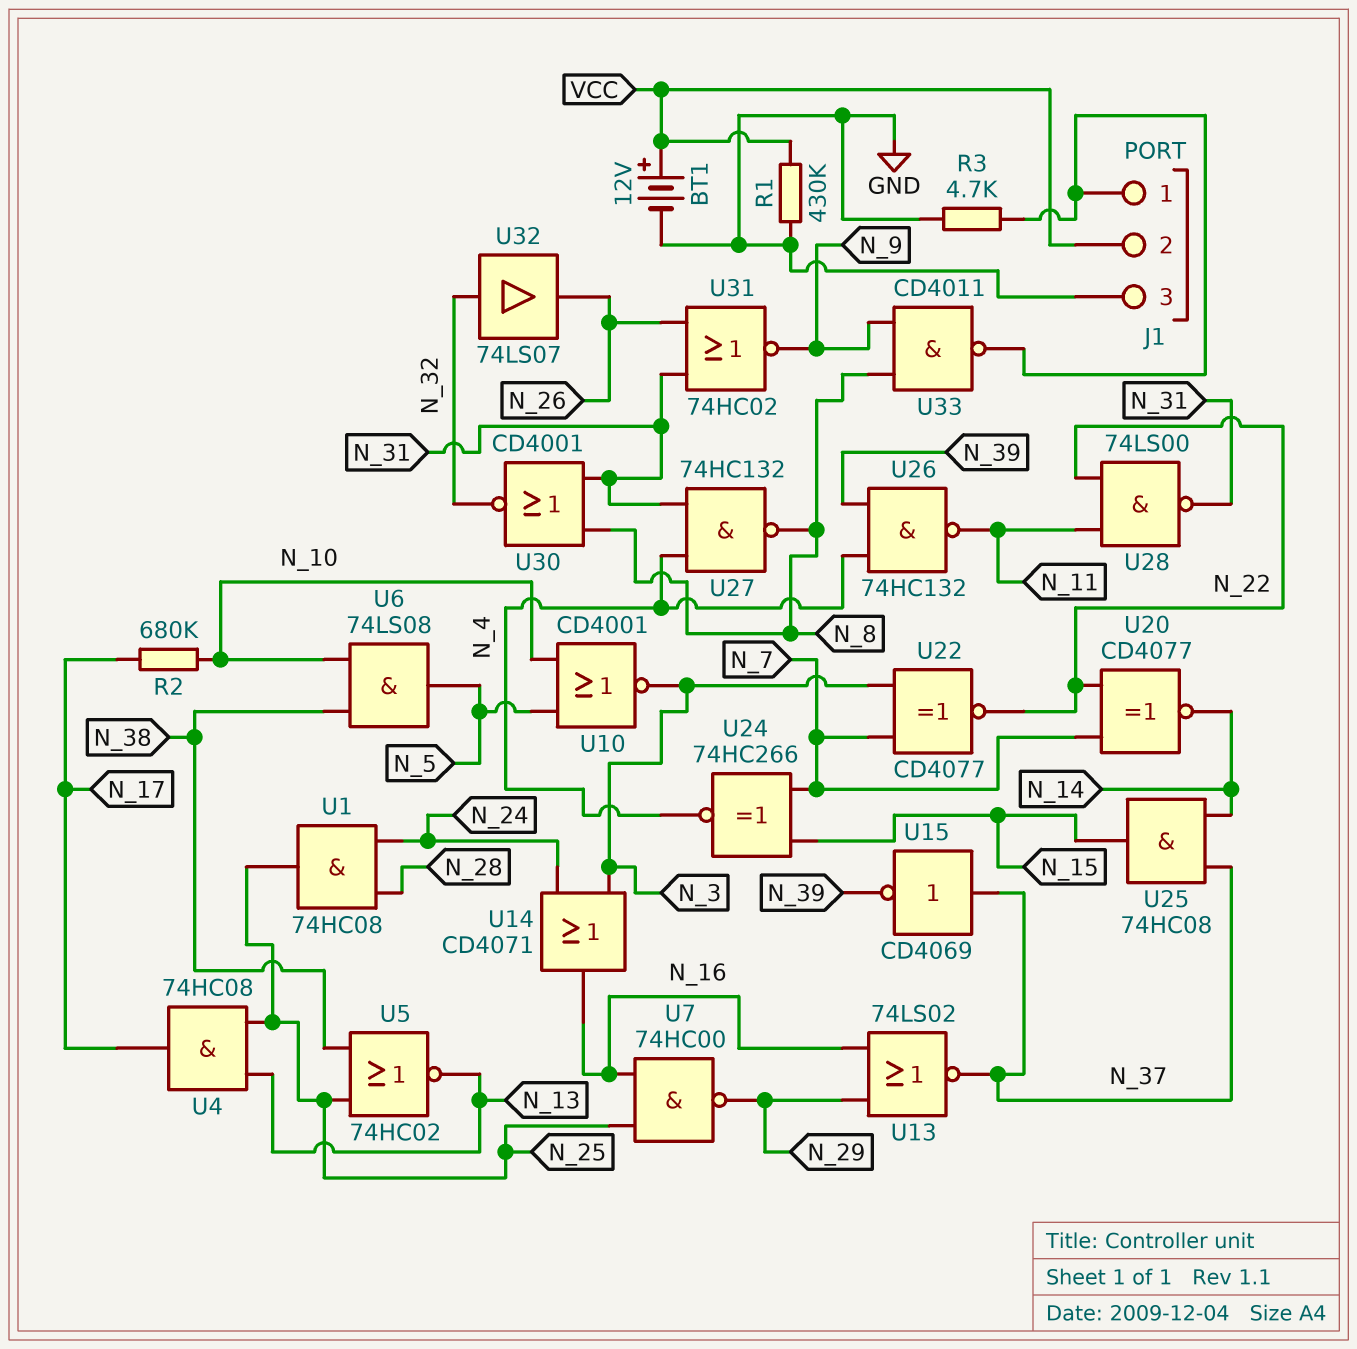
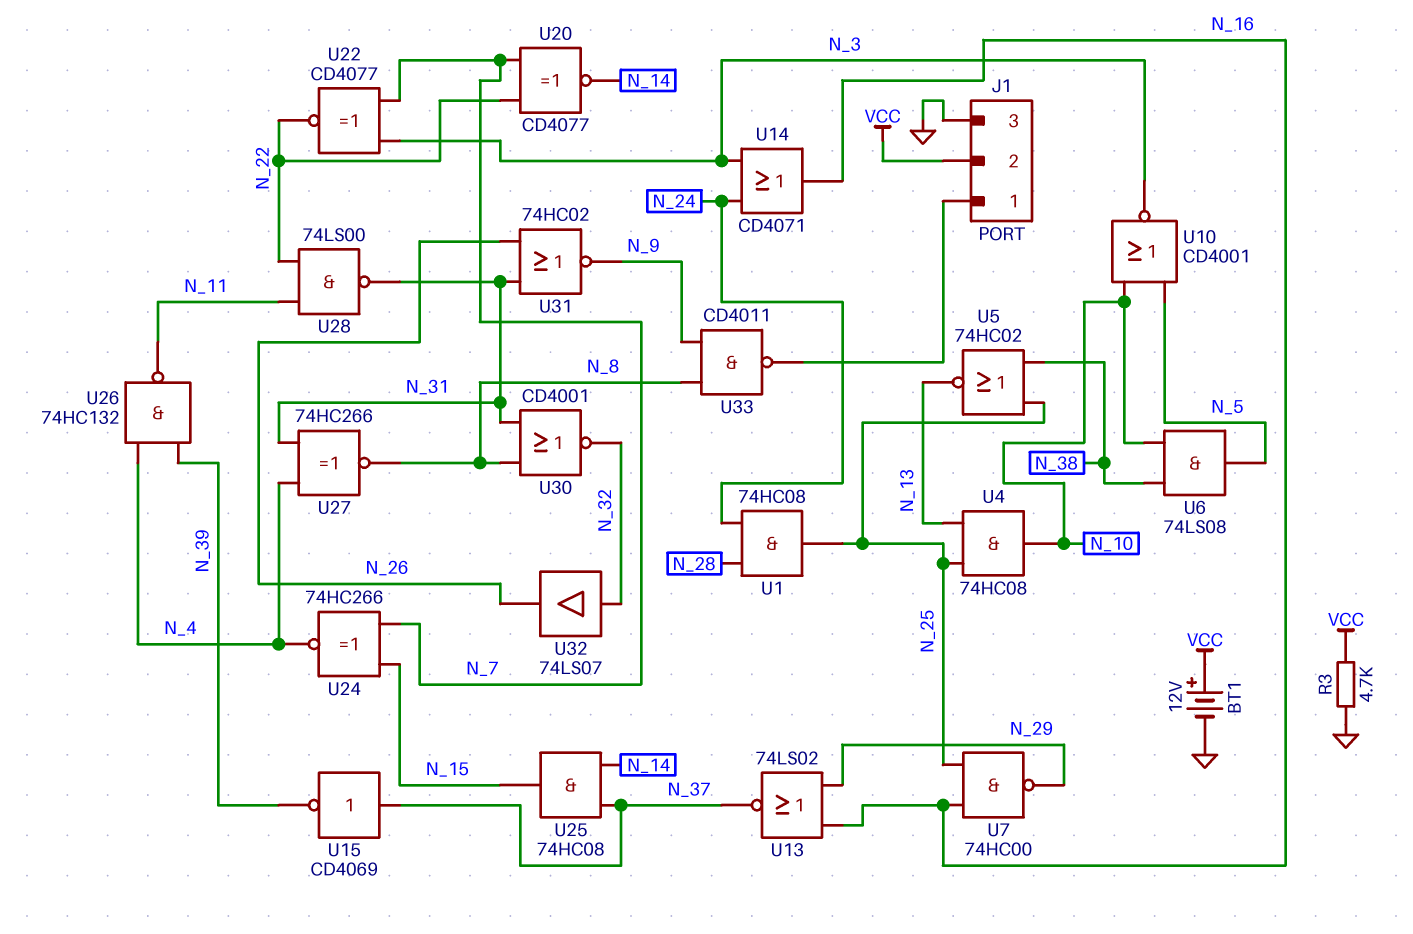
R1: 430k (GND, VCC) -> none
R2: 680k (N_10, N_17) -> none
R3: 4.7k (GND, J1/1) -> 4.7k (GND, VCC)
U4: AND 74HC08 (in N_13, in N_25, out N_17) -> AND 74HC08 (in N_13, in N_25, out N_10)
U27: NAND 74HC132 (in N_4, in N_31, out N_8) -> XNOR 74HC266 (in N_4, in N_31, out N_8)

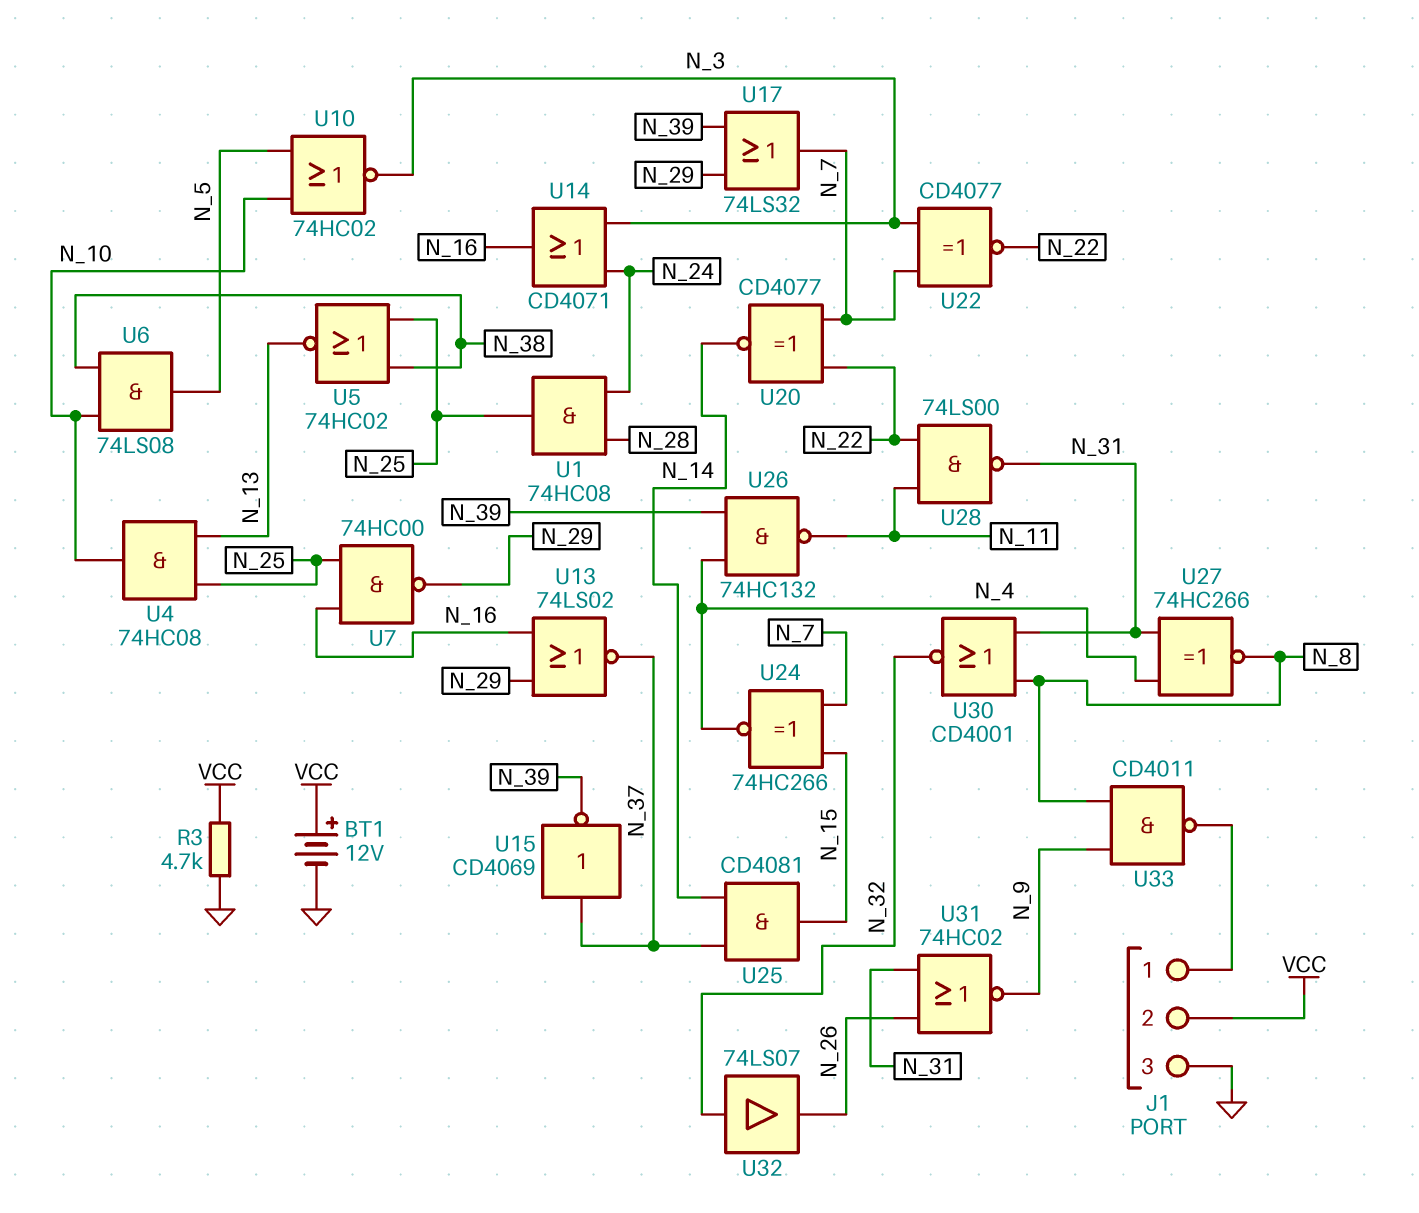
U10: NOR CD4001 (in N_5, in N_10, out N_3) -> NOR 74HC02 (in N_5, in N_10, out N_3)
U17: none -> OR 74LS32 (in N_29, in N_39, out N_7)
U25: AND 74HC08 (in N_14, in N_37, out N_15) -> AND CD4081 (in N_14, in N_37, out N_15)

